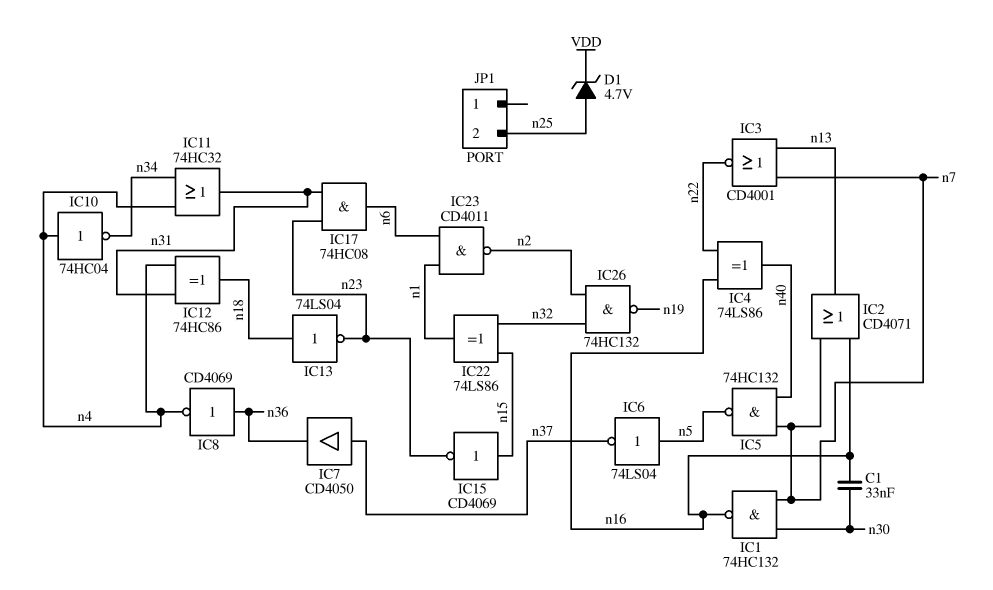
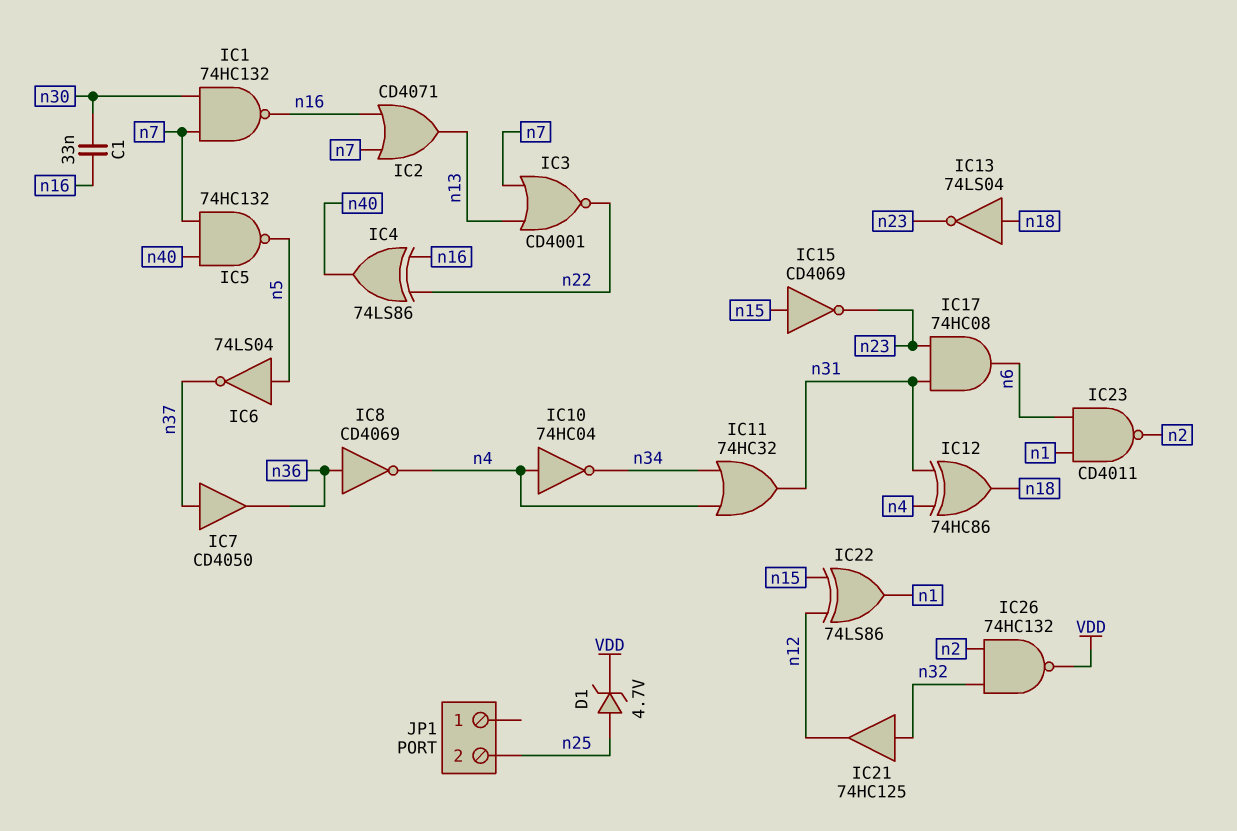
IC21: none -> buffer 74HC125 (in n32, out n12)
IC22: XOR 74LS86 (in n15, in n32, out n1) -> XOR 74LS86 (in n12, in n15, out n1)
IC26: NAND 74HC132 (in n2, in n32, out n19) -> NAND 74HC132 (in n2, in n32, out VDD)

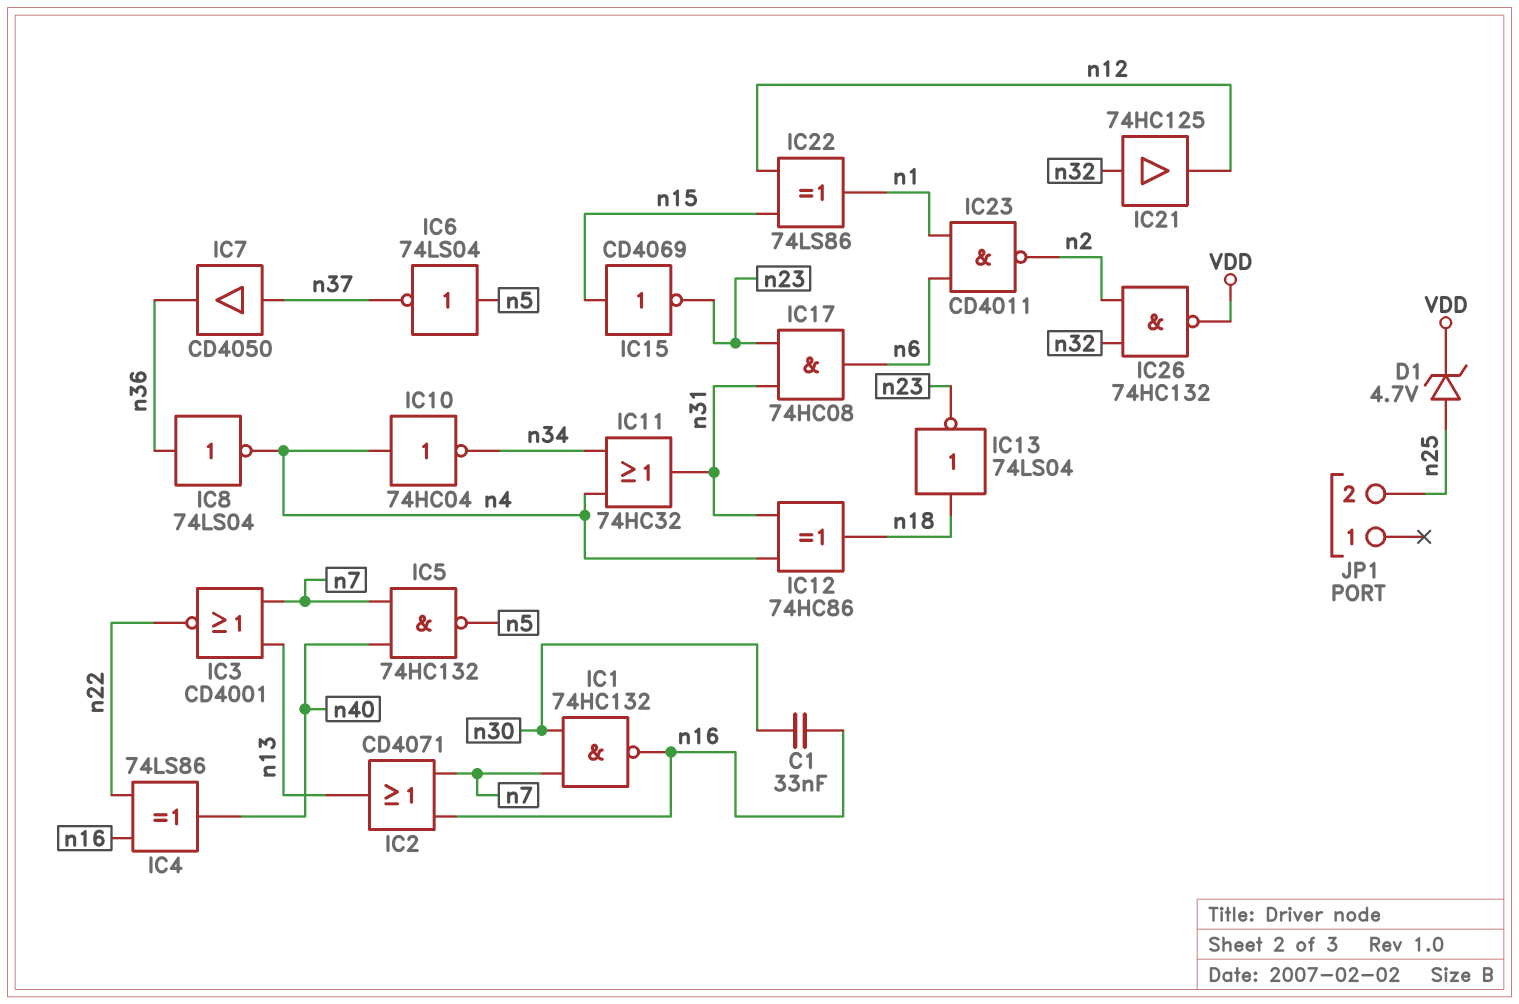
IC8: NOT CD4069 (in n36, out n4) -> NOT 74LS04 (in n36, out n4)

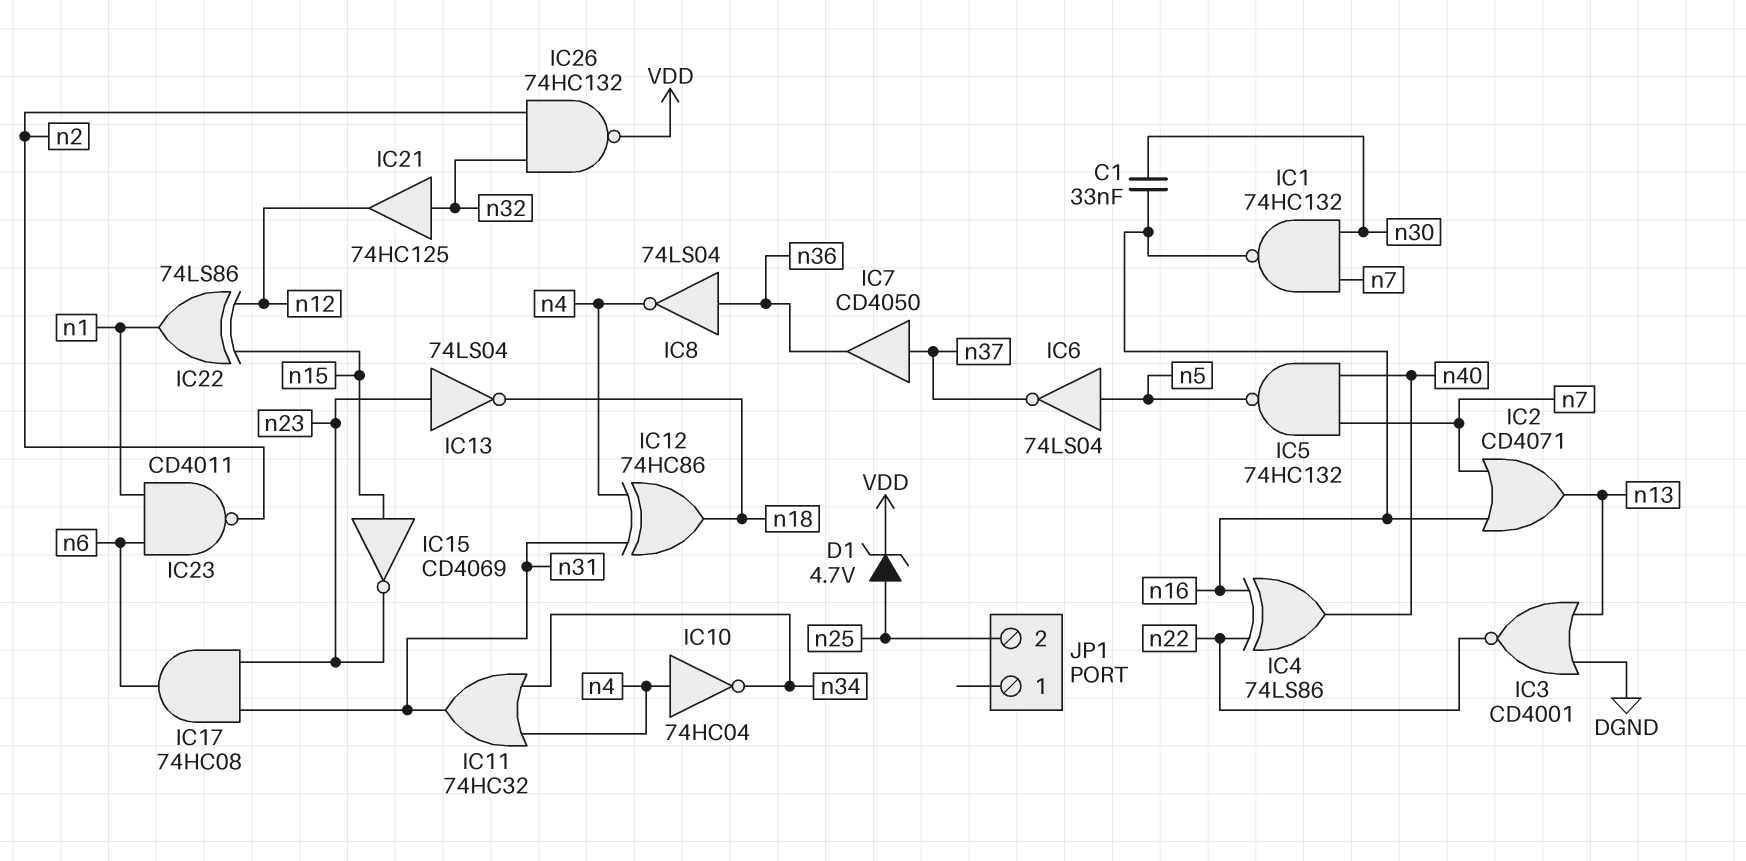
IC3: NOR CD4001 (in n7, in n13, out n22) -> NOR CD4001 (in DGND, in n13, out n22)
IC13: NOT 74LS04 (in n18, out n23) -> NOT 74LS04 (in n23, out n18)

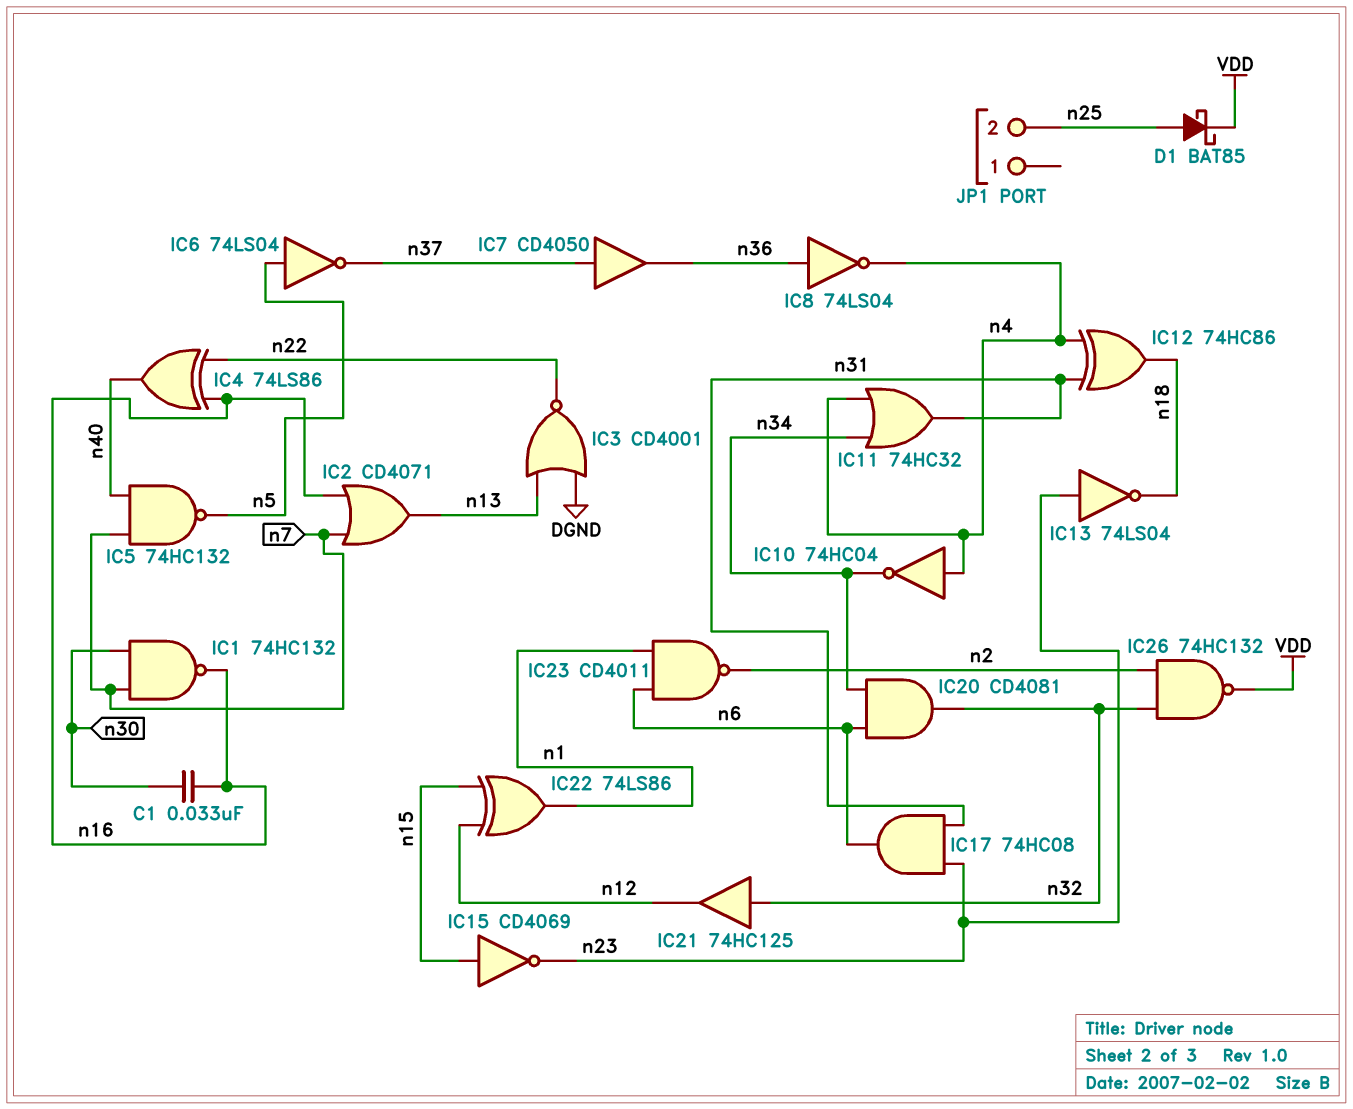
D1: zener 4.7V (A n25, K VDD) -> schottky BAT85 (A n25, K VDD)
IC20: none -> AND CD4081 (in n6, in n34, out n32)

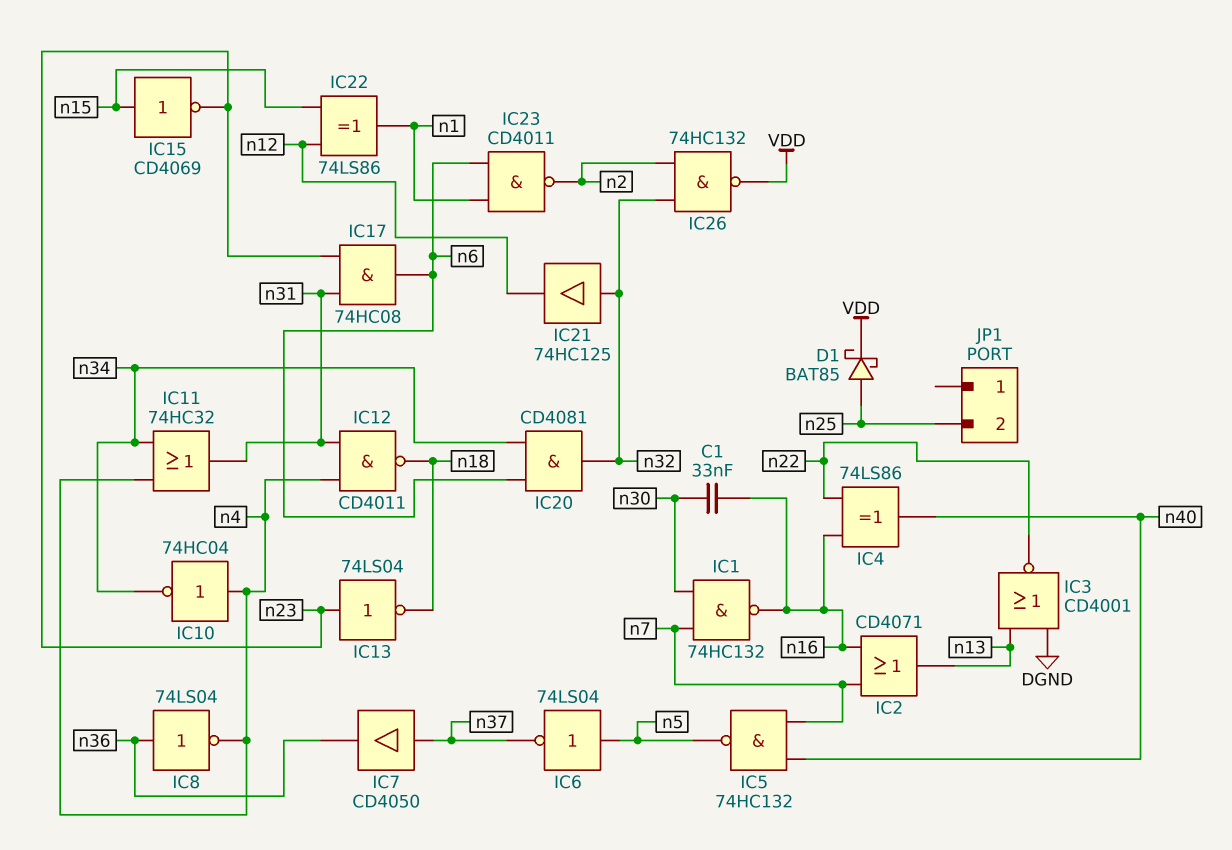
IC12: XOR 74HC86 (in n4, in n31, out n18) -> NAND CD4011 (in n4, in n31, out n18)

